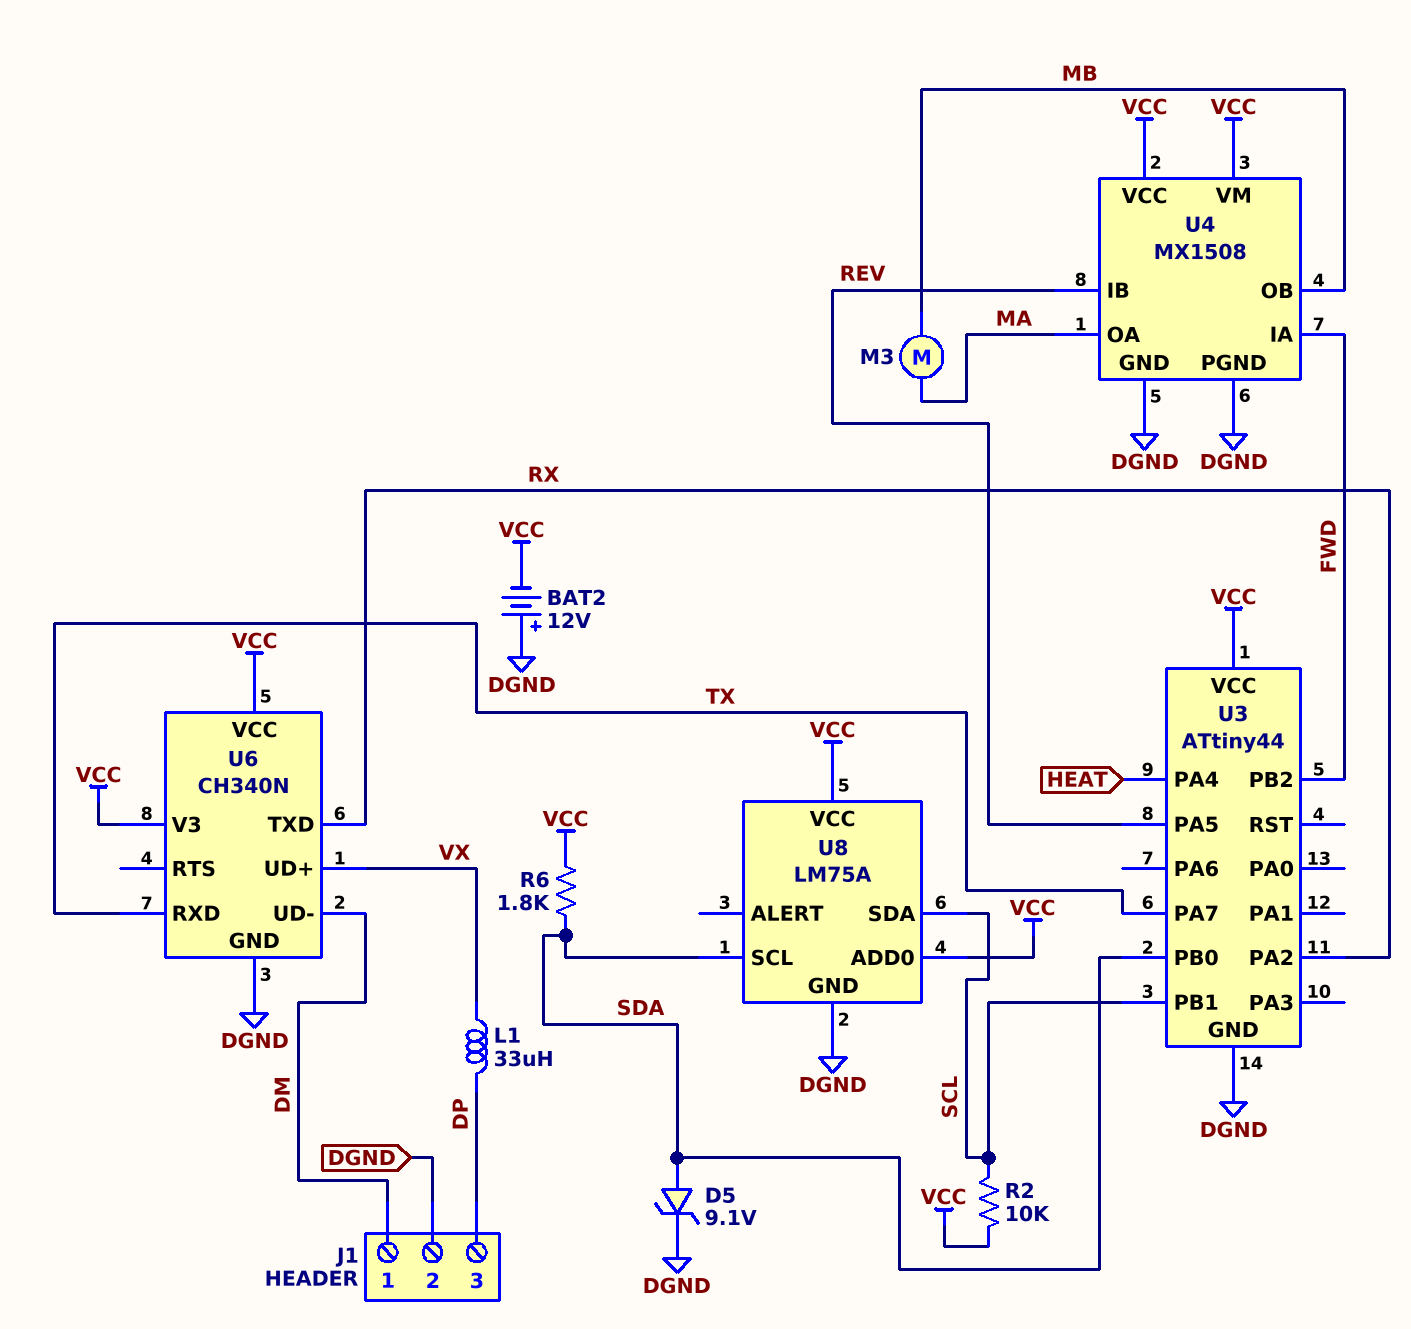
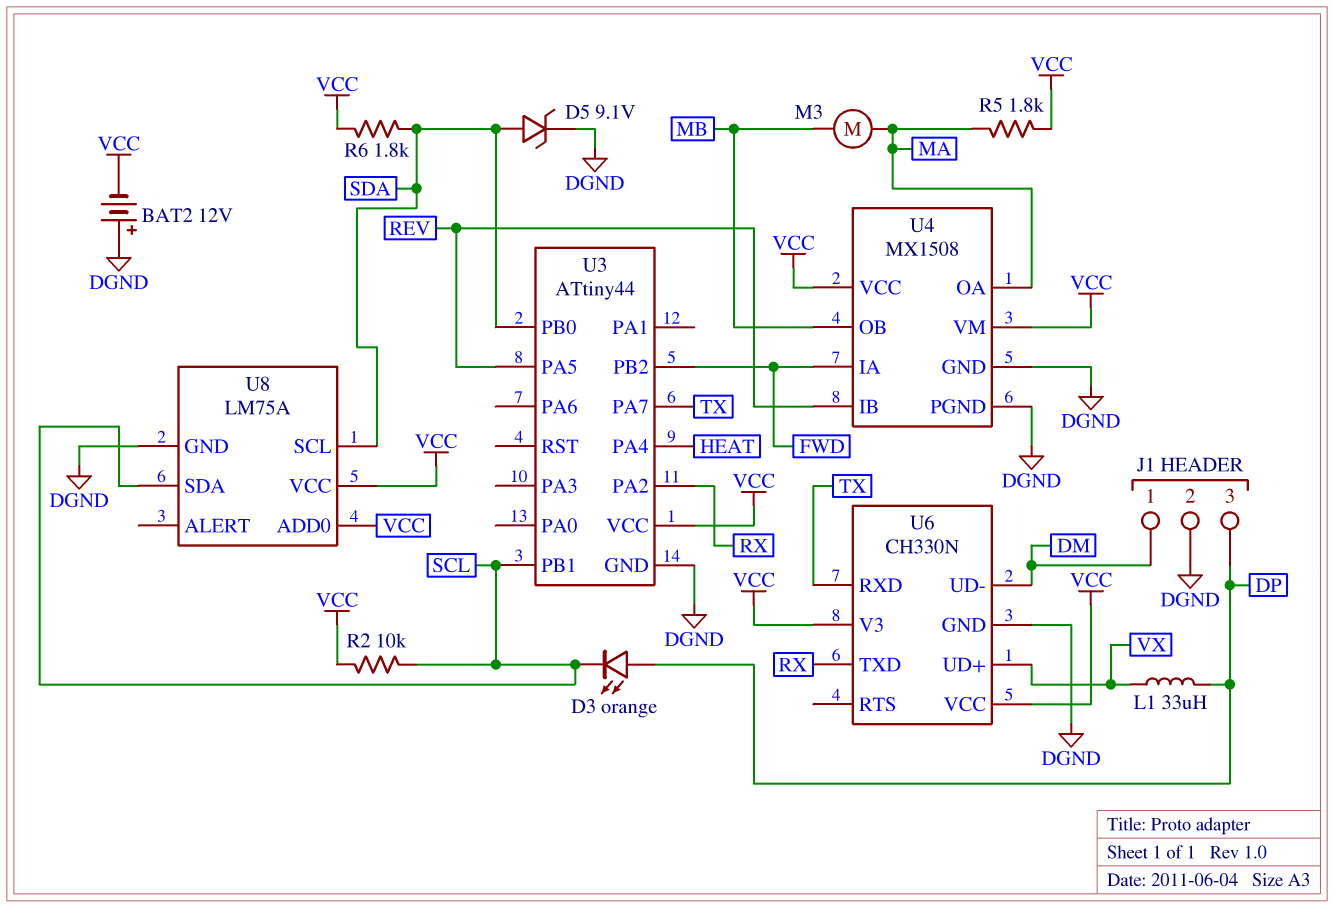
D3: none -> LED orange (A DP, K SCL)
R5: none -> 1.8k (MA, VCC)
U6: CH340N -> CH330N

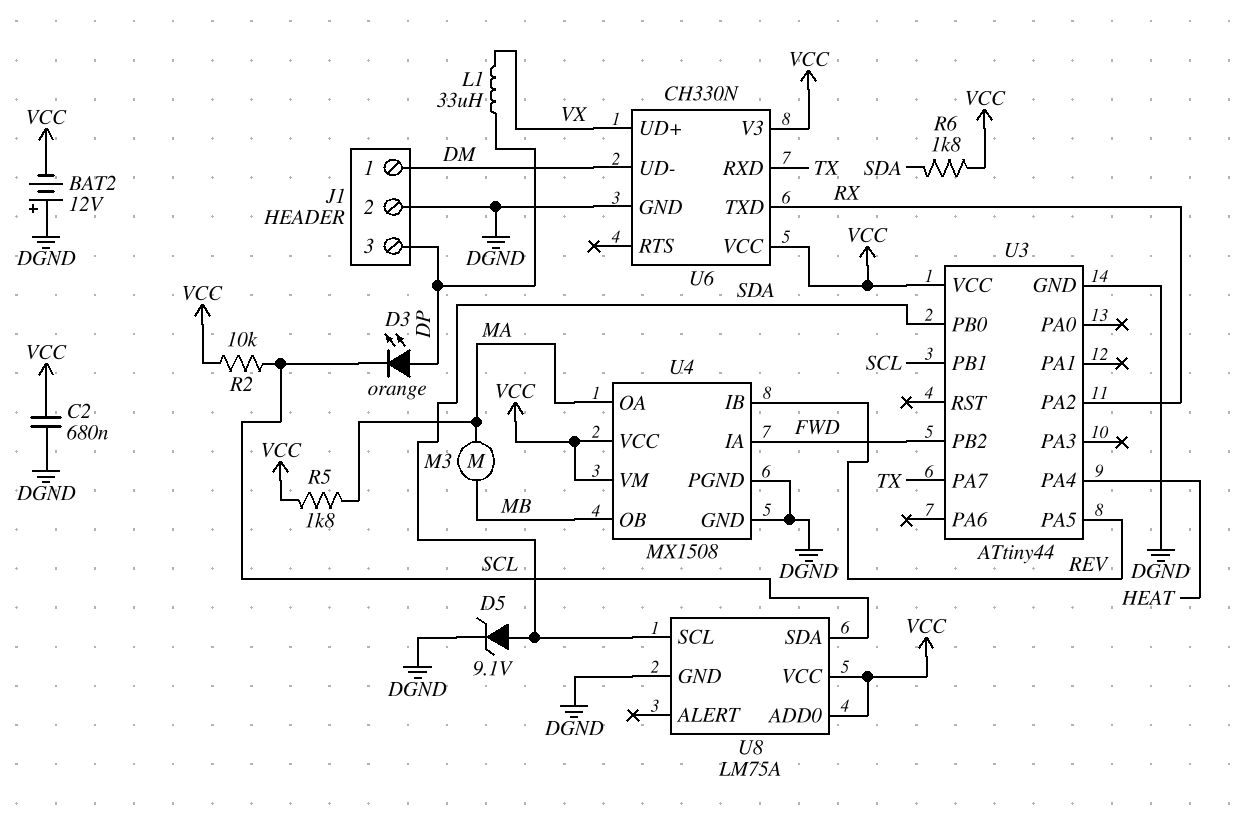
C2: none -> 680nF (DGND, VCC)

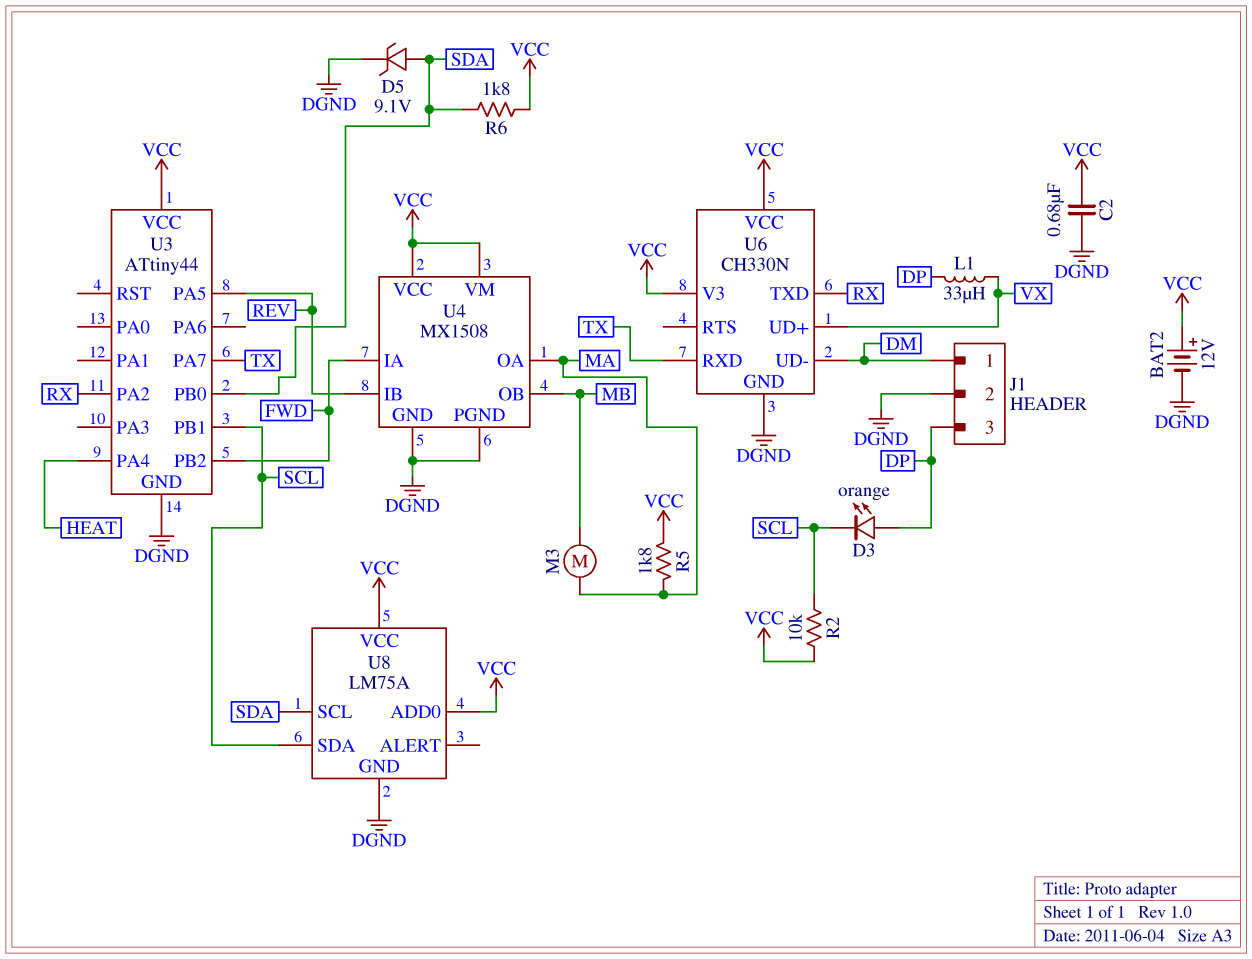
BAT2: 12V (plus DGND, minus VCC) -> 12V (plus VCC, minus DGND)

